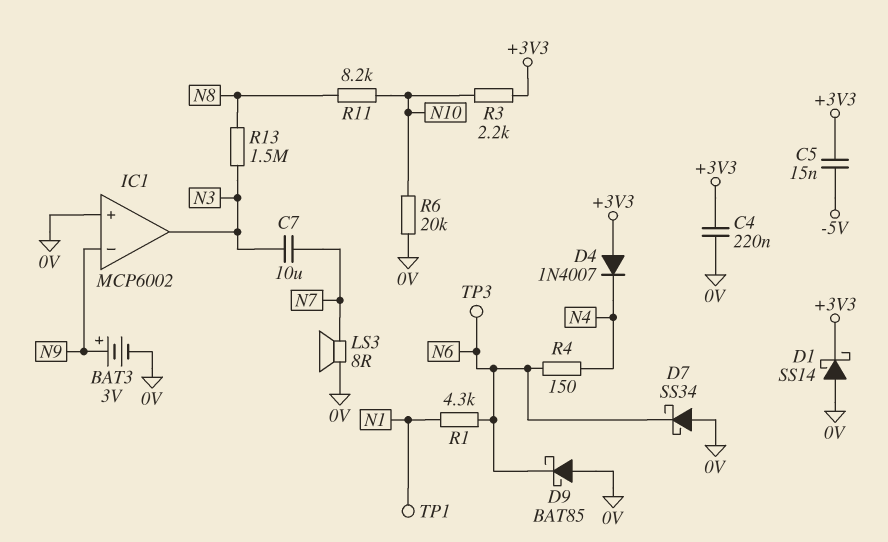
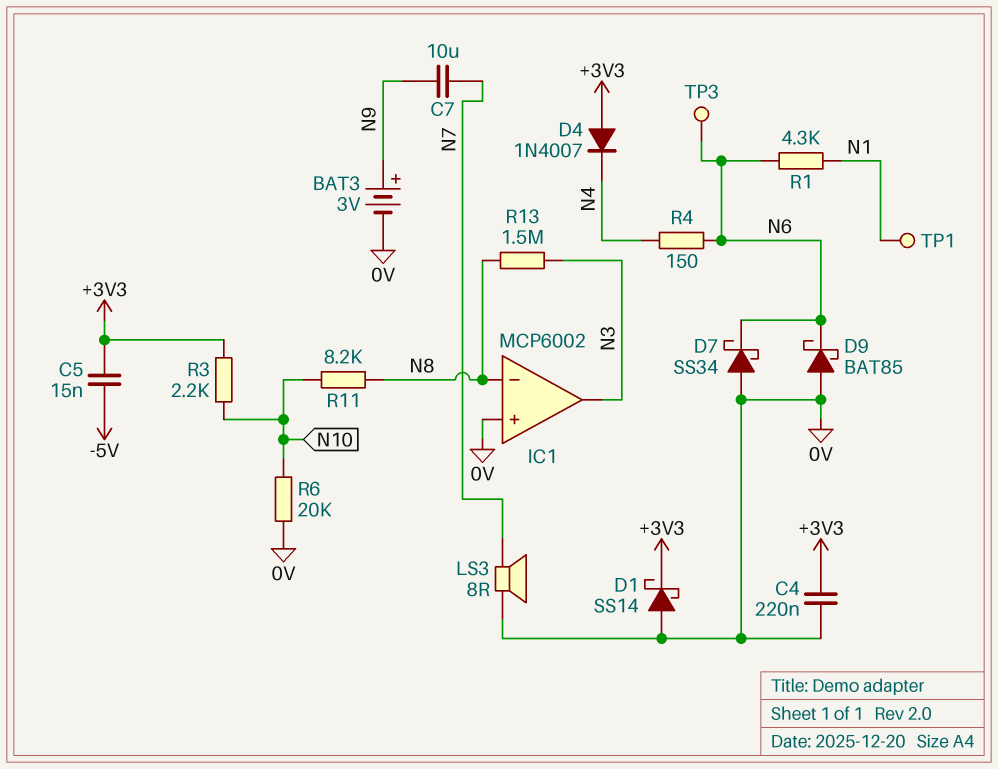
C7: 10uF (N3, N7) -> 10uF (N7, N9)
IC1 pin in-: N9 -> N8

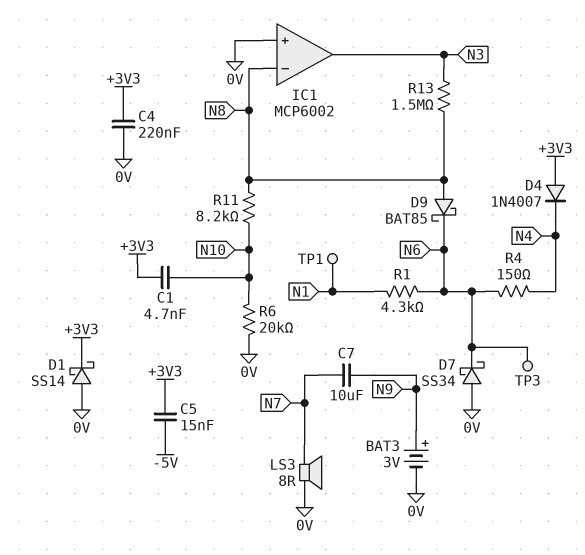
C1: none -> 4.7nF (+3V3, N10)
D9: schottky BAT85 (A 0V, K N6) -> schottky BAT85 (A N8, K N6)
R3: 2.2k (+3V3, N10) -> none

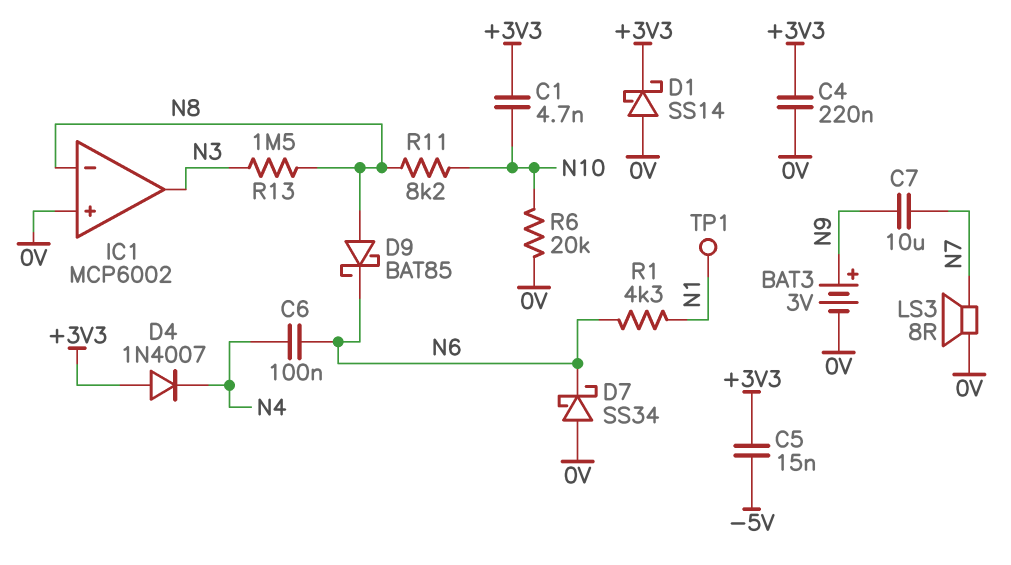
C6: none -> 100nF (N4, N6)
R4: 150 (N4, N6) -> none
TP3: test point (N6) -> none

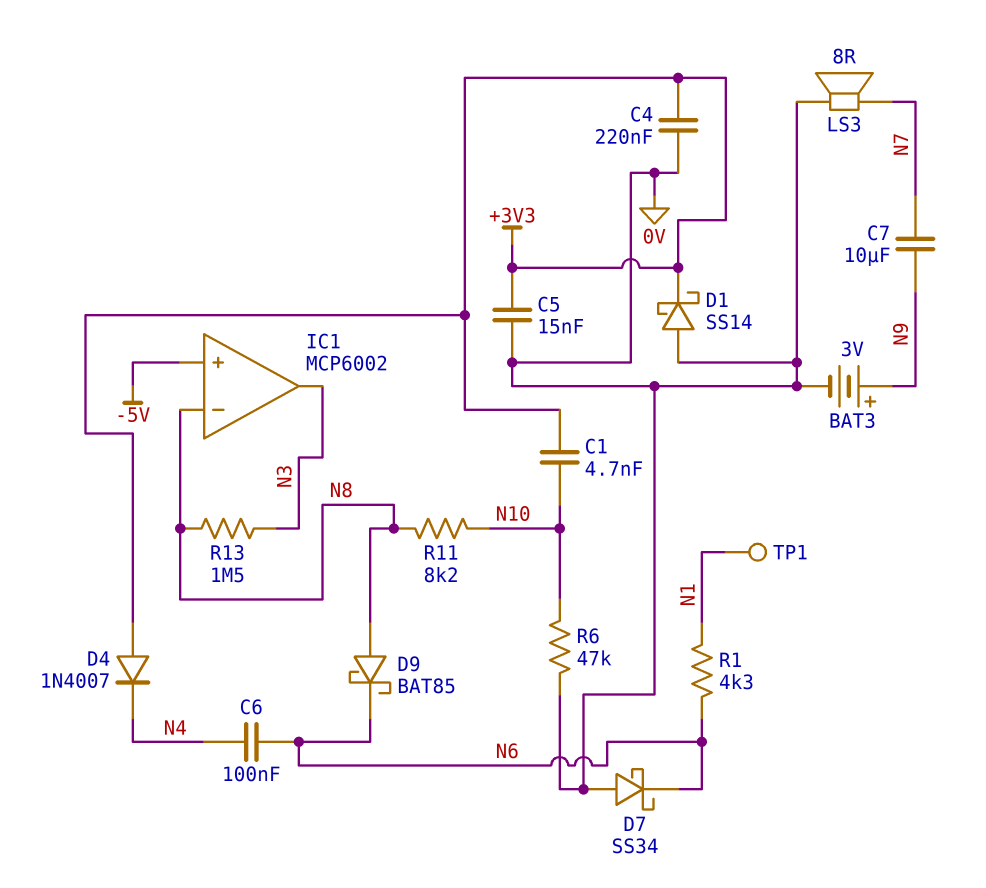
C5: 15nF (+3V3, -5V) -> 15nF (+3V3, 0V)
IC1 pin in+: 0V -> -5V
R6: 20k (0V, N10) -> 47k (0V, N10)

